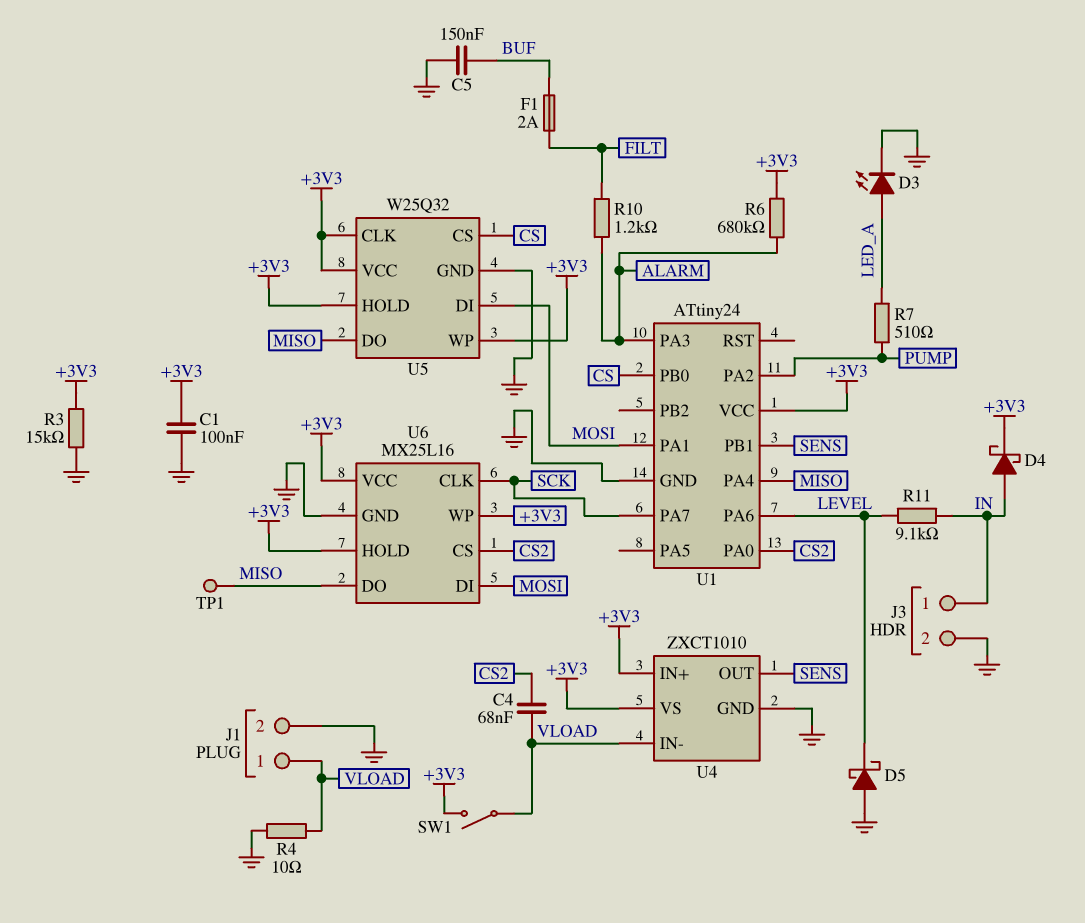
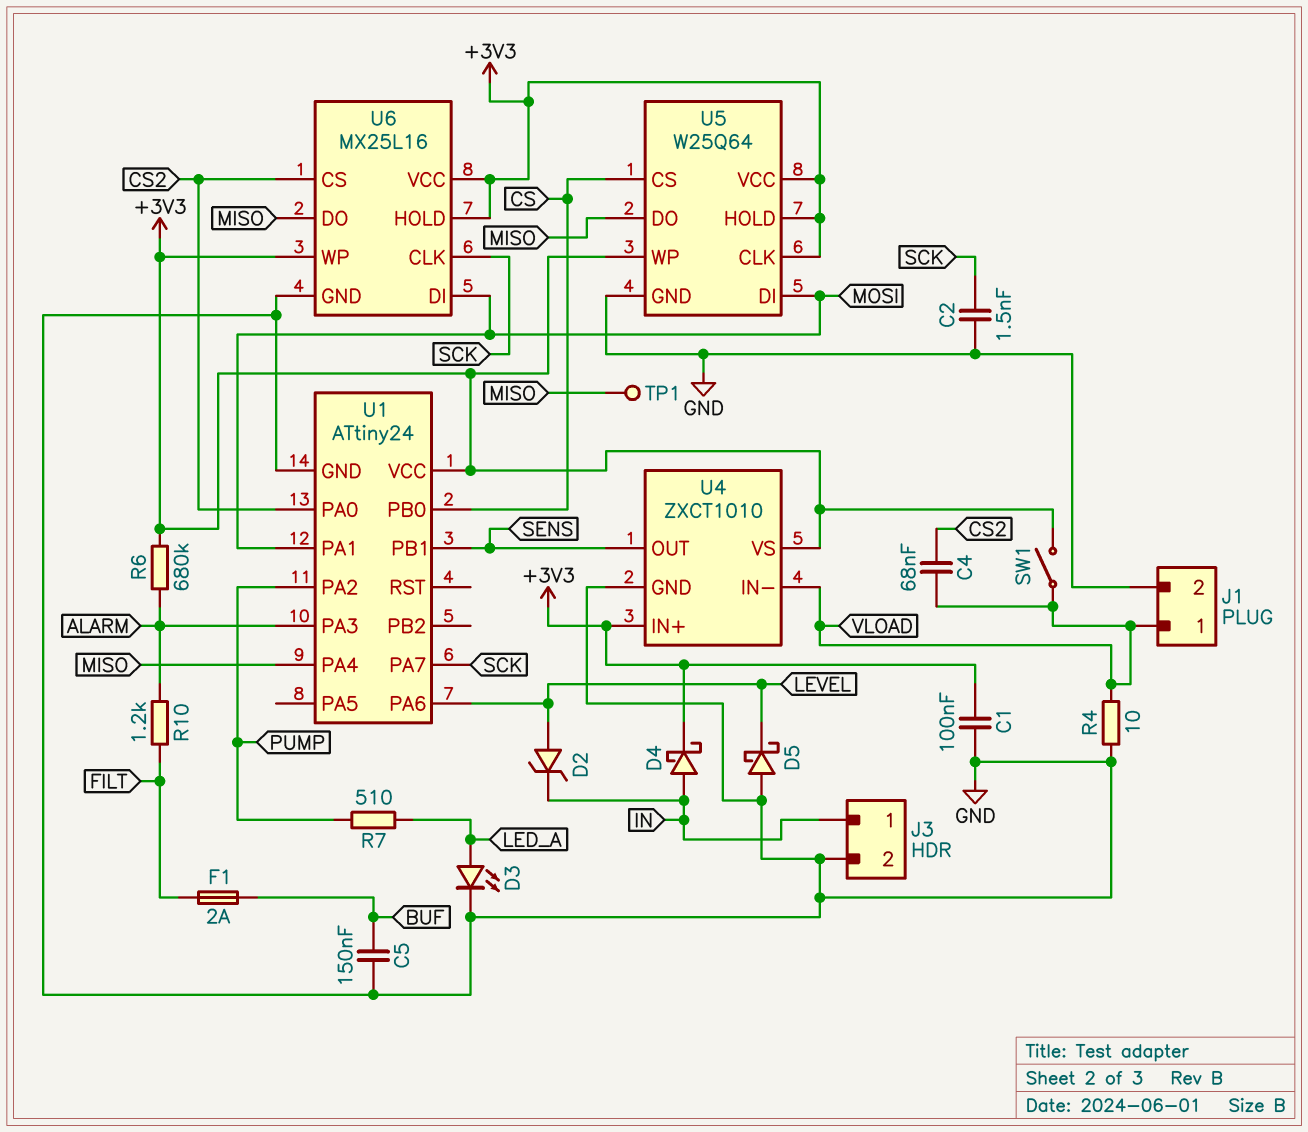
C2: none -> 1.5nF (GND, SCK)
D2: none -> zener (A LEVEL, K IN)
R3: 15k (+3V3, GND) -> none
R11: 9.1k (IN, LEVEL) -> none
U5: W25Q32 -> W25Q64

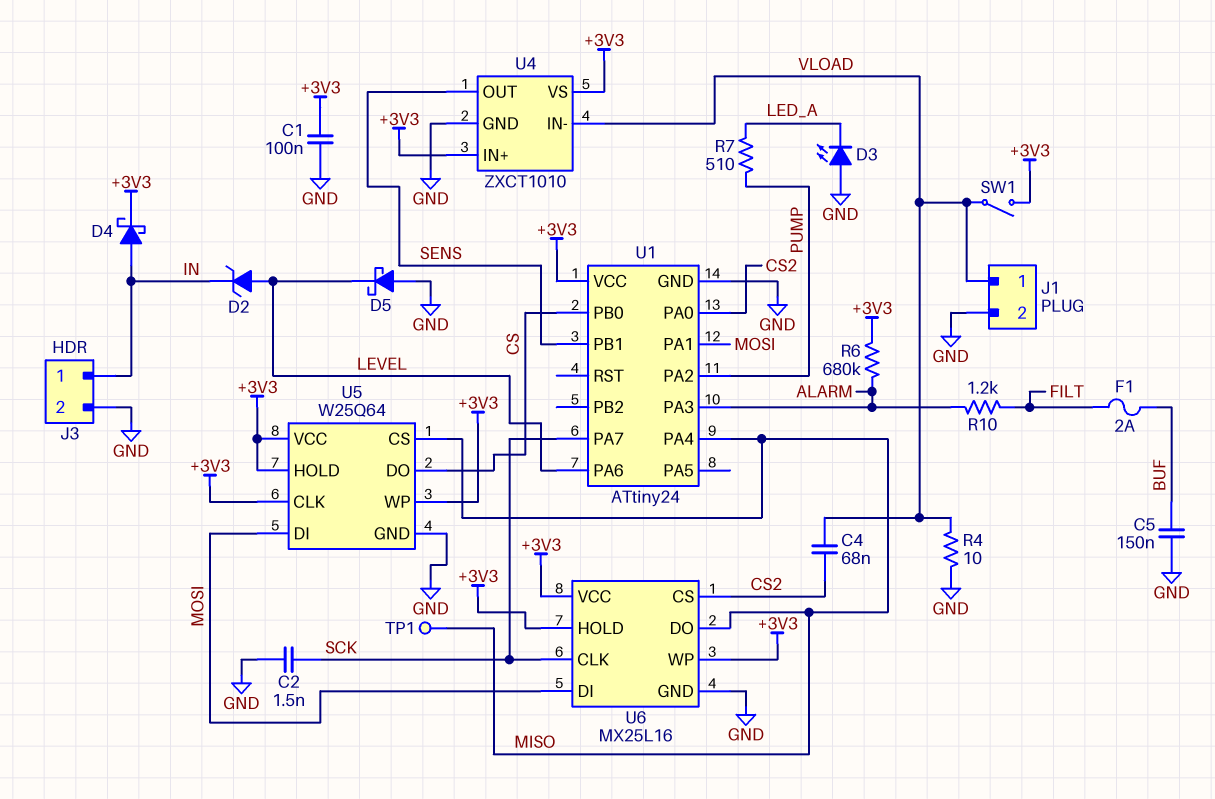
D3: LED (A LED_A, K GND) -> LED (A GND, K LED_A)
U5 pin CS: CS -> MISO
U5 pin DO: MISO -> CS

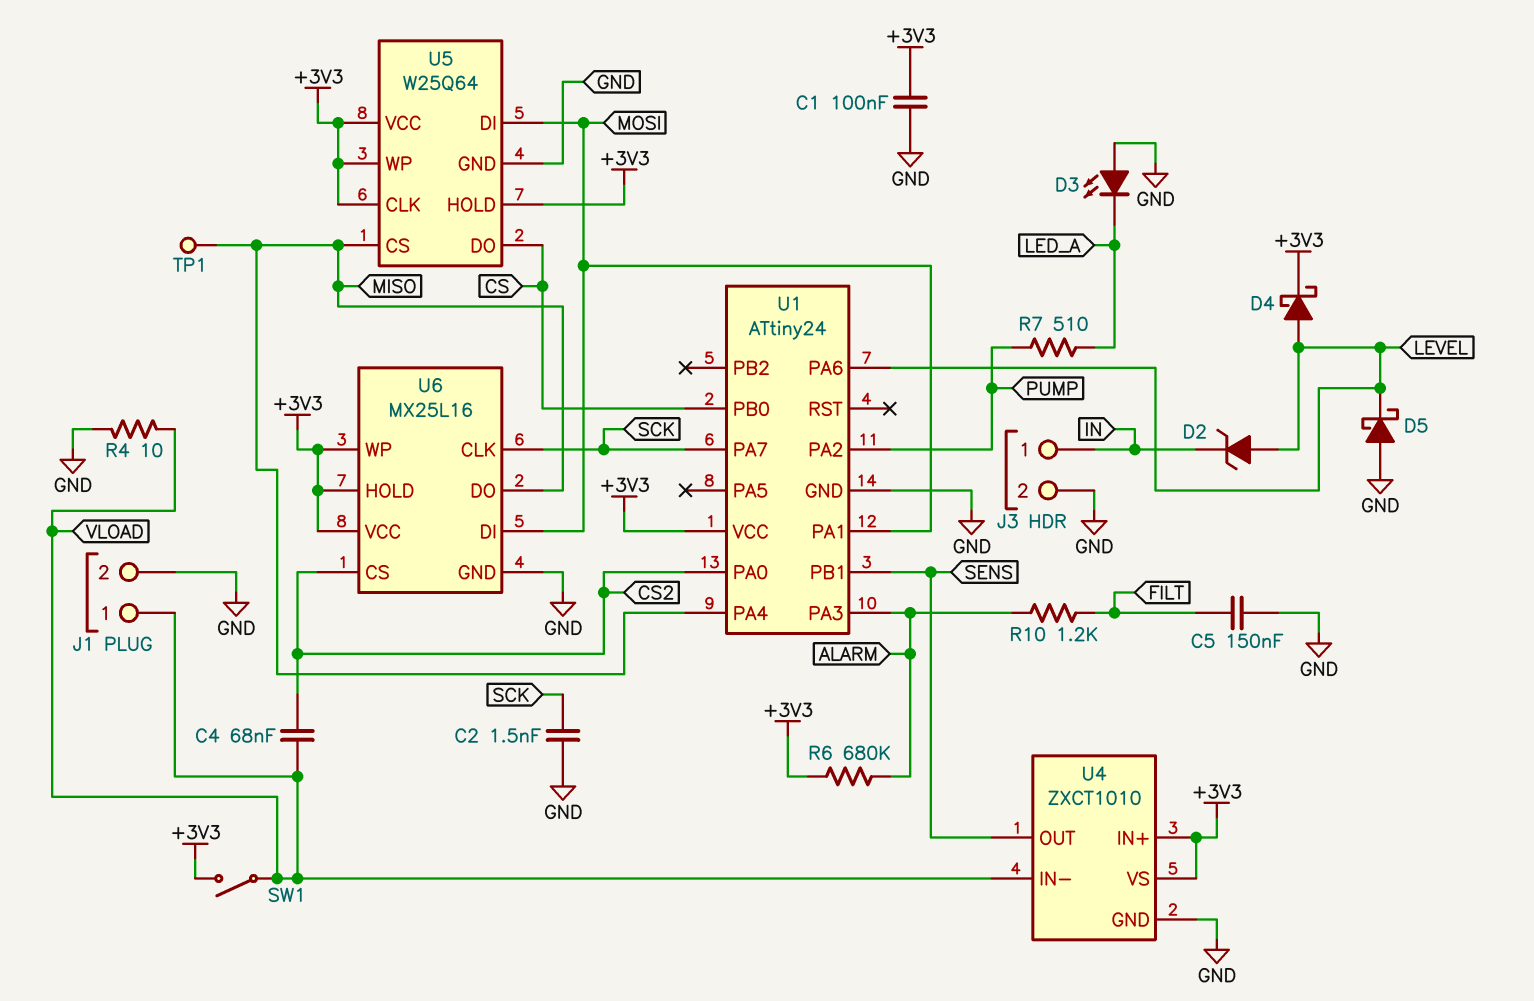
C5: 150nF (BUF, GND) -> 150nF (FILT, GND)
D4: schottky (A IN, K +3V3) -> schottky (A LEVEL, K +3V3)
F1: 2A (BUF, FILT) -> none

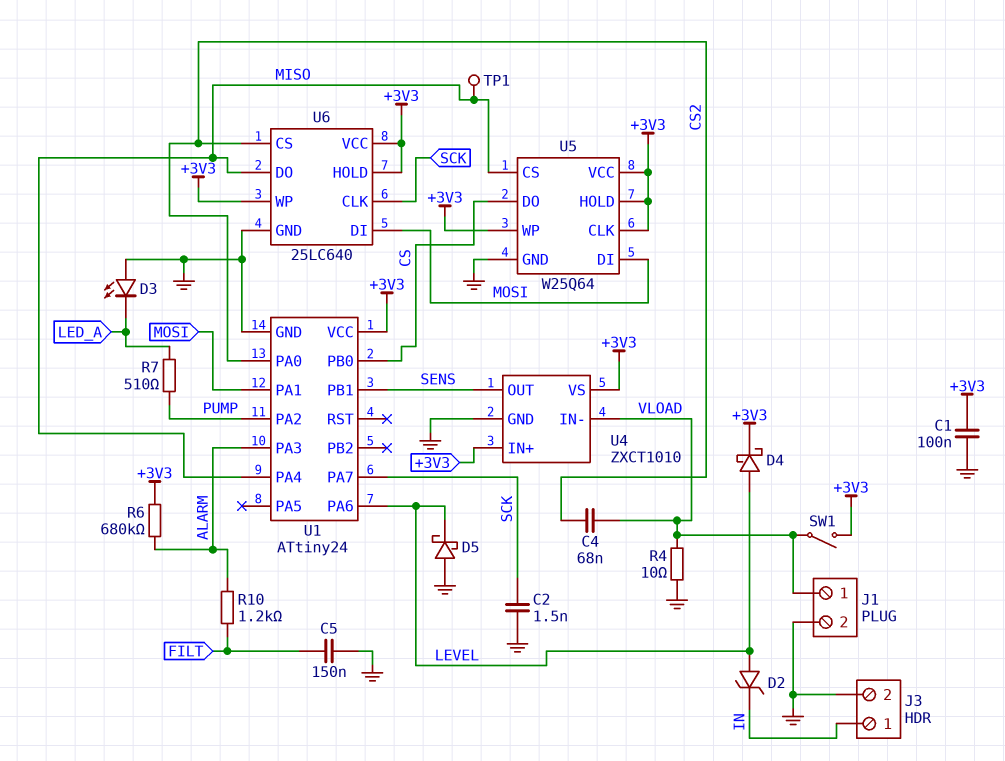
U6: MX25L16 -> 25LC640

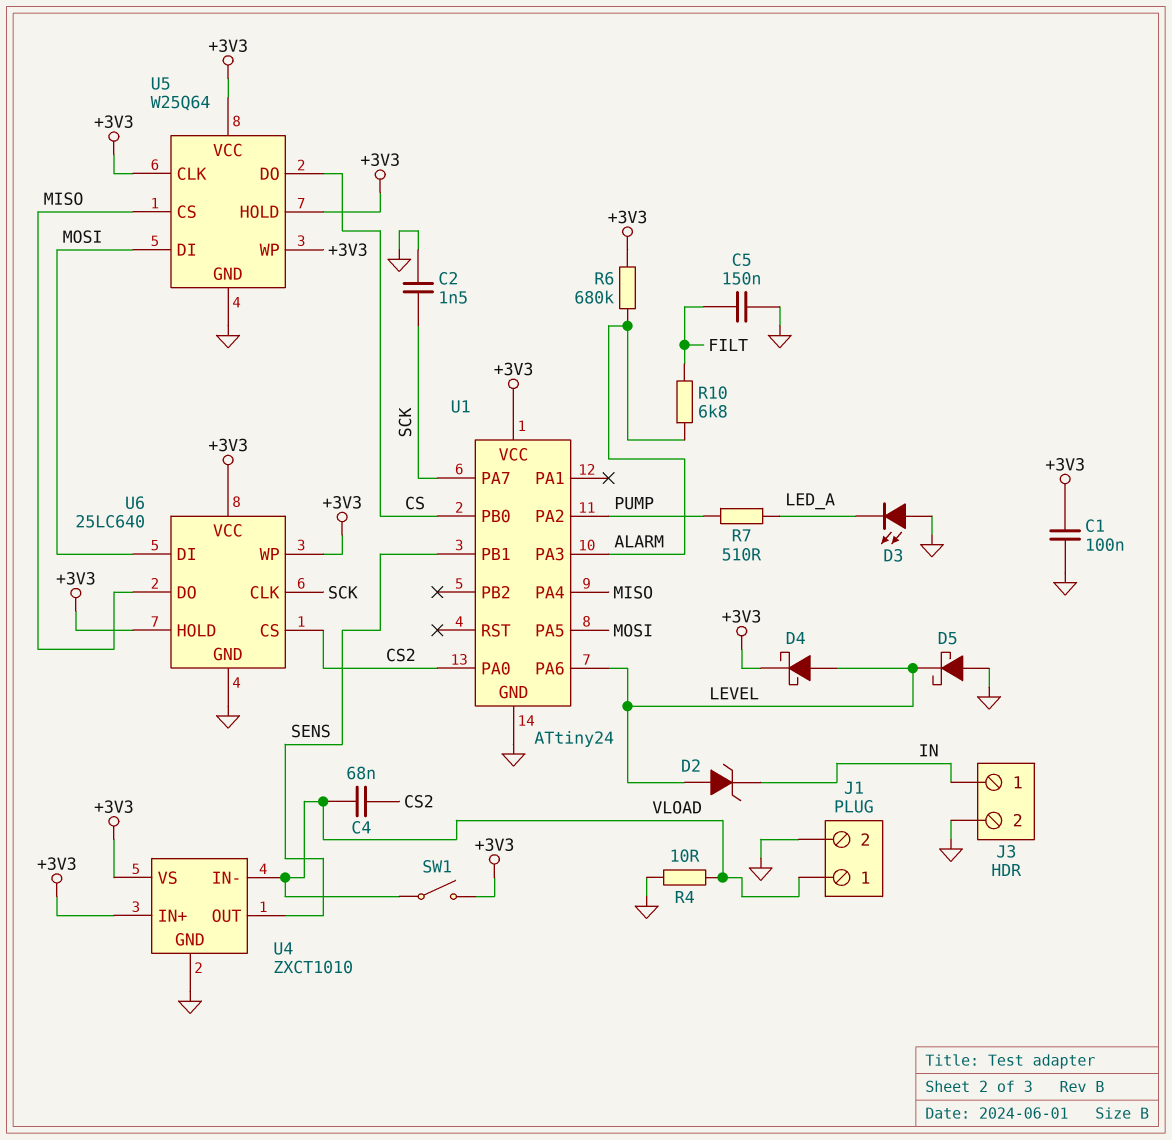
R10: 1.2k (ALARM, FILT) -> 6.8k (ALARM, FILT)
TP1: test point (MISO) -> none
U1 pin PA1: MOSI -> none
U1 pin PA5: none -> MOSI

